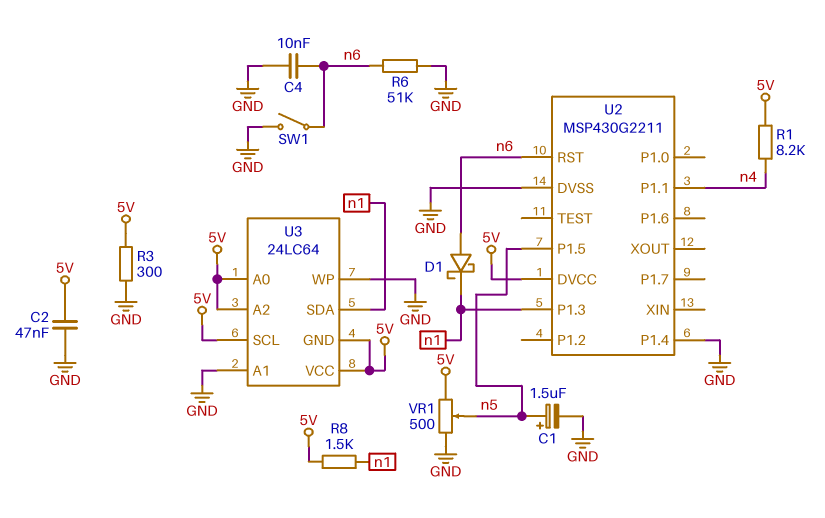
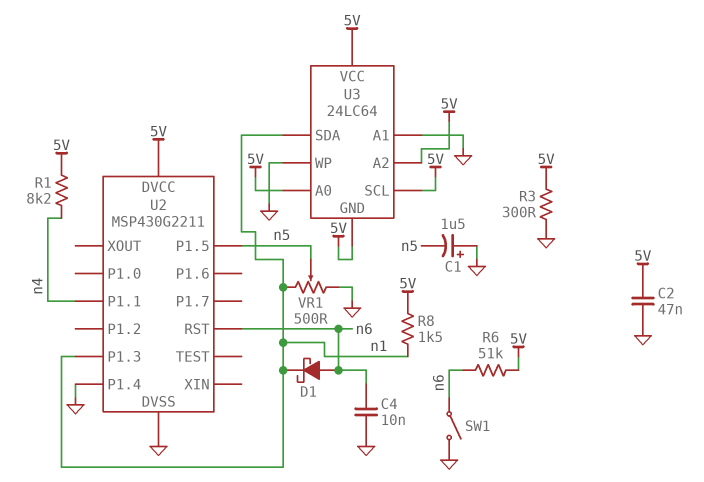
C1: 1.5uF (plus n5, minus GND) -> 1.5uF (plus GND, minus n5)
R6: 51k (GND, n6) -> 51k (5V, n6)
VR1: 500 (5V, GND, wiper n5) -> 500 (GND, n1, wiper n5)

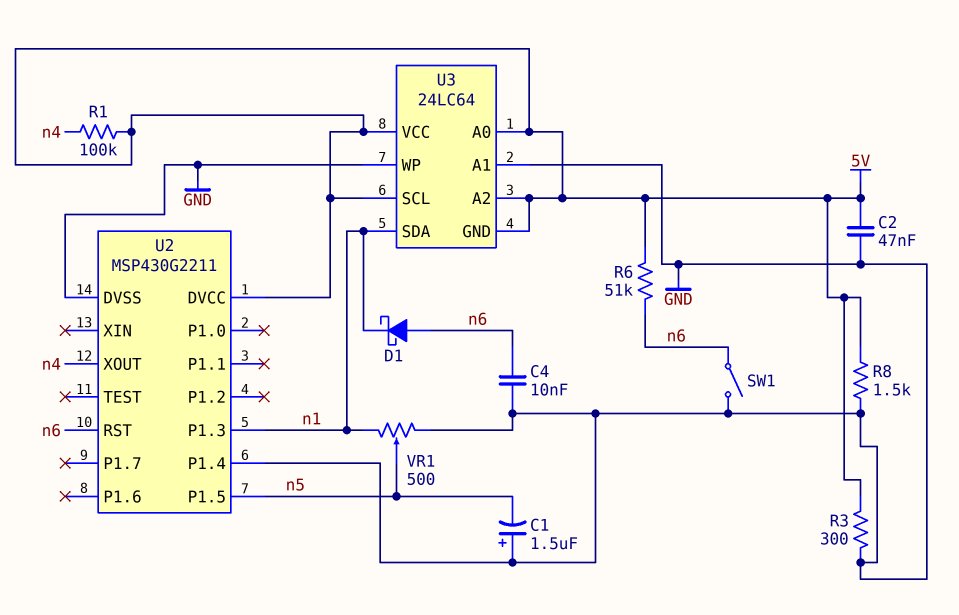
R1: 8.2k (5V, n4) -> 100k (5V, n4)
R8: 1.5k (5V, n1) -> 1.5k (5V, GND)
U2 pin P1.1: n4 -> none
U2 pin XOUT: none -> n4

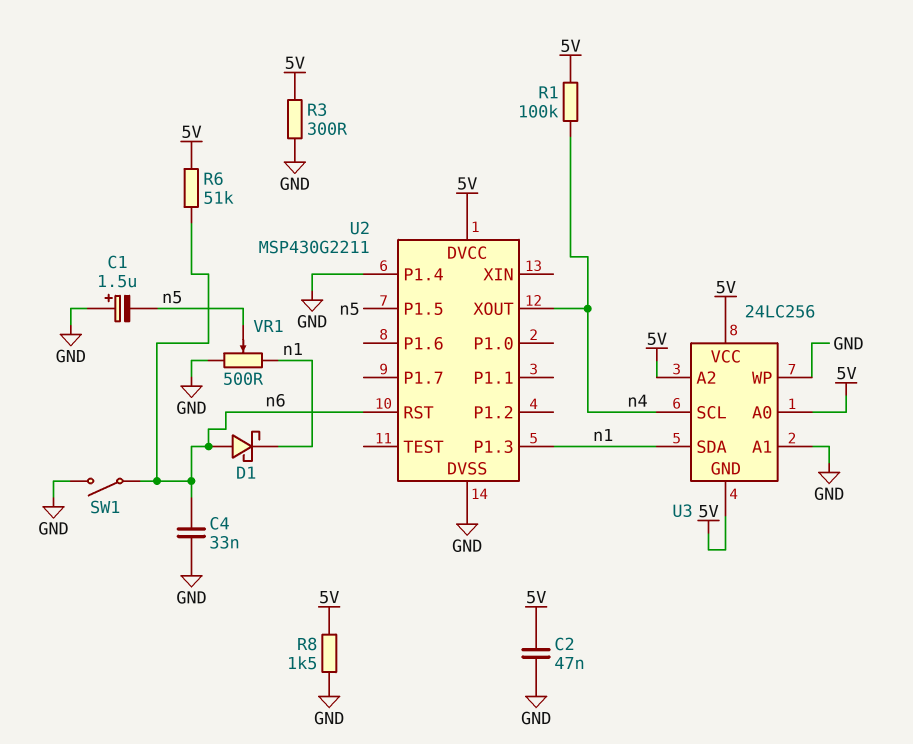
C4: 10nF (GND, n6) -> 33nF (GND, n6)
U3: 24LC64 -> 24LC256
U3 pin SCL: 5V -> n4

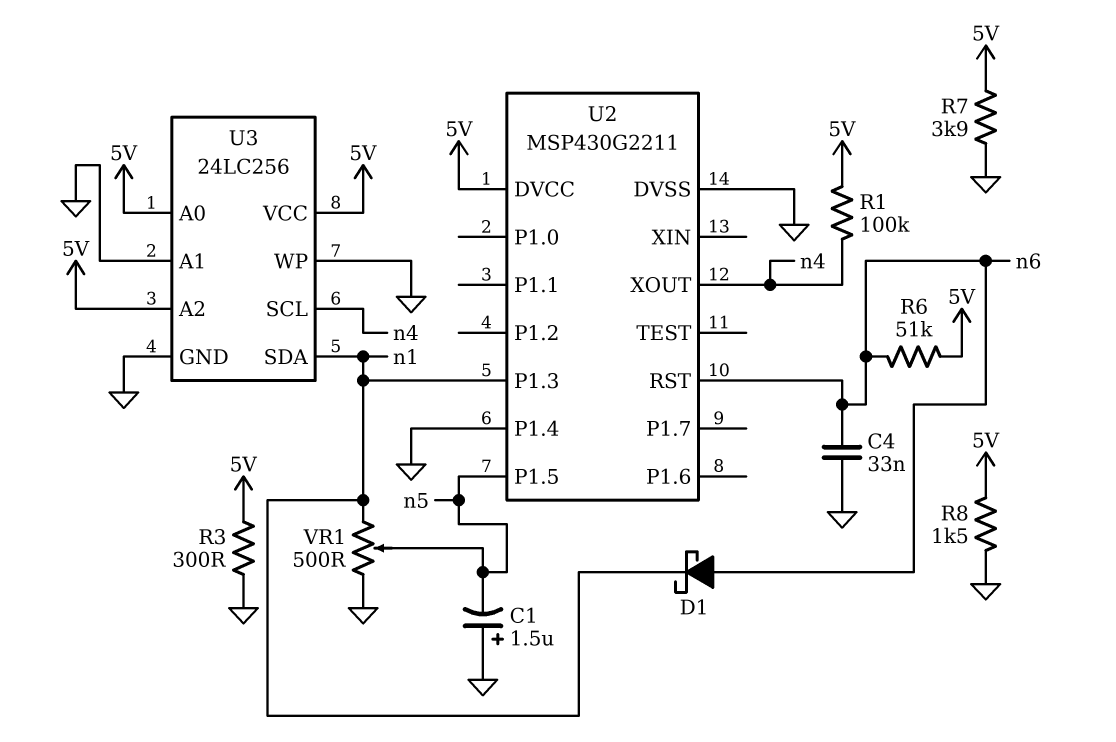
C2: 47nF (5V, GND) -> none
R7: none -> 3.9k (5V, GND)
SW1: switch (GND, n6) -> none
U3 pin GND: 5V -> GND

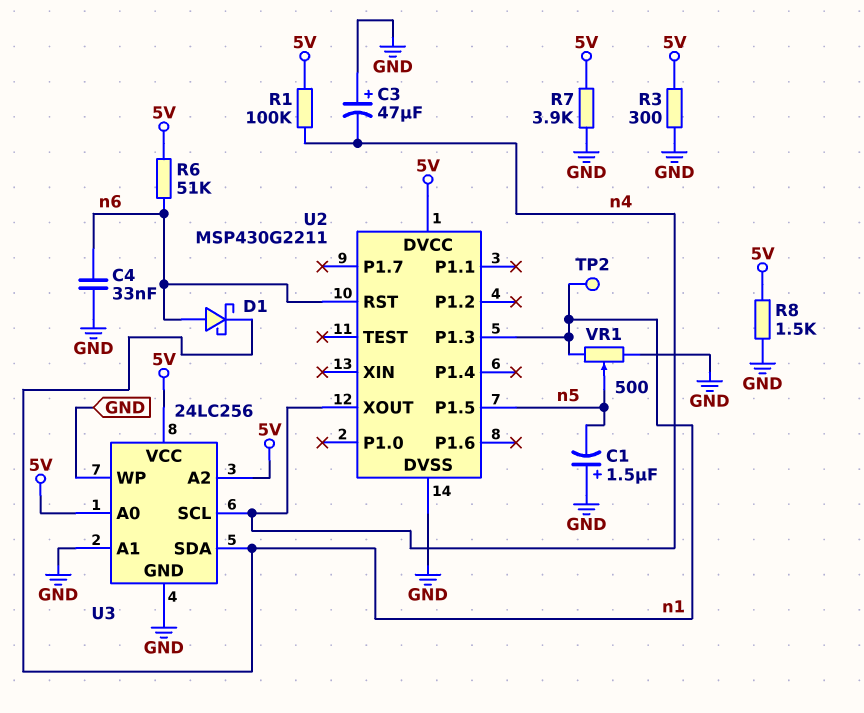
C3: none -> 47uF (plus GND, minus n4)
TP2: none -> test point (n1)
U2 pin P1.4: GND -> none

